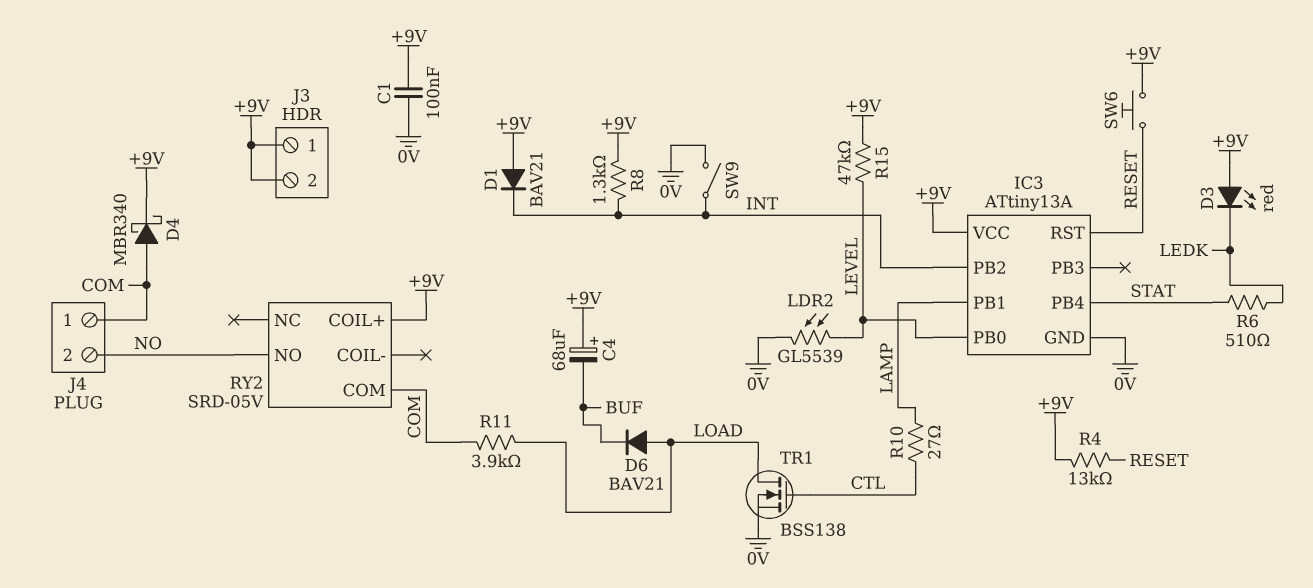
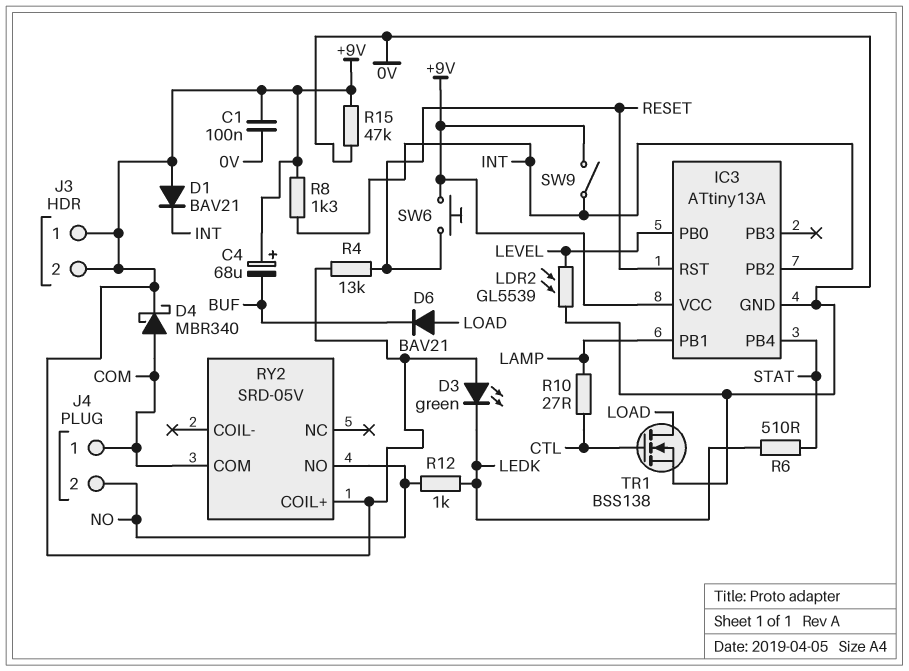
D3: LED red (A +9V, K LEDK) -> LED green (A +9V, K LEDK)
R11: 3.9k (COM, LOAD) -> none
R12: none -> 1k (LEDK, NO)
R15: 47k (+9V, LEVEL) -> 47k (+9V, 0V)
SW9: switch (0V, INT) -> switch (+9V, INT)

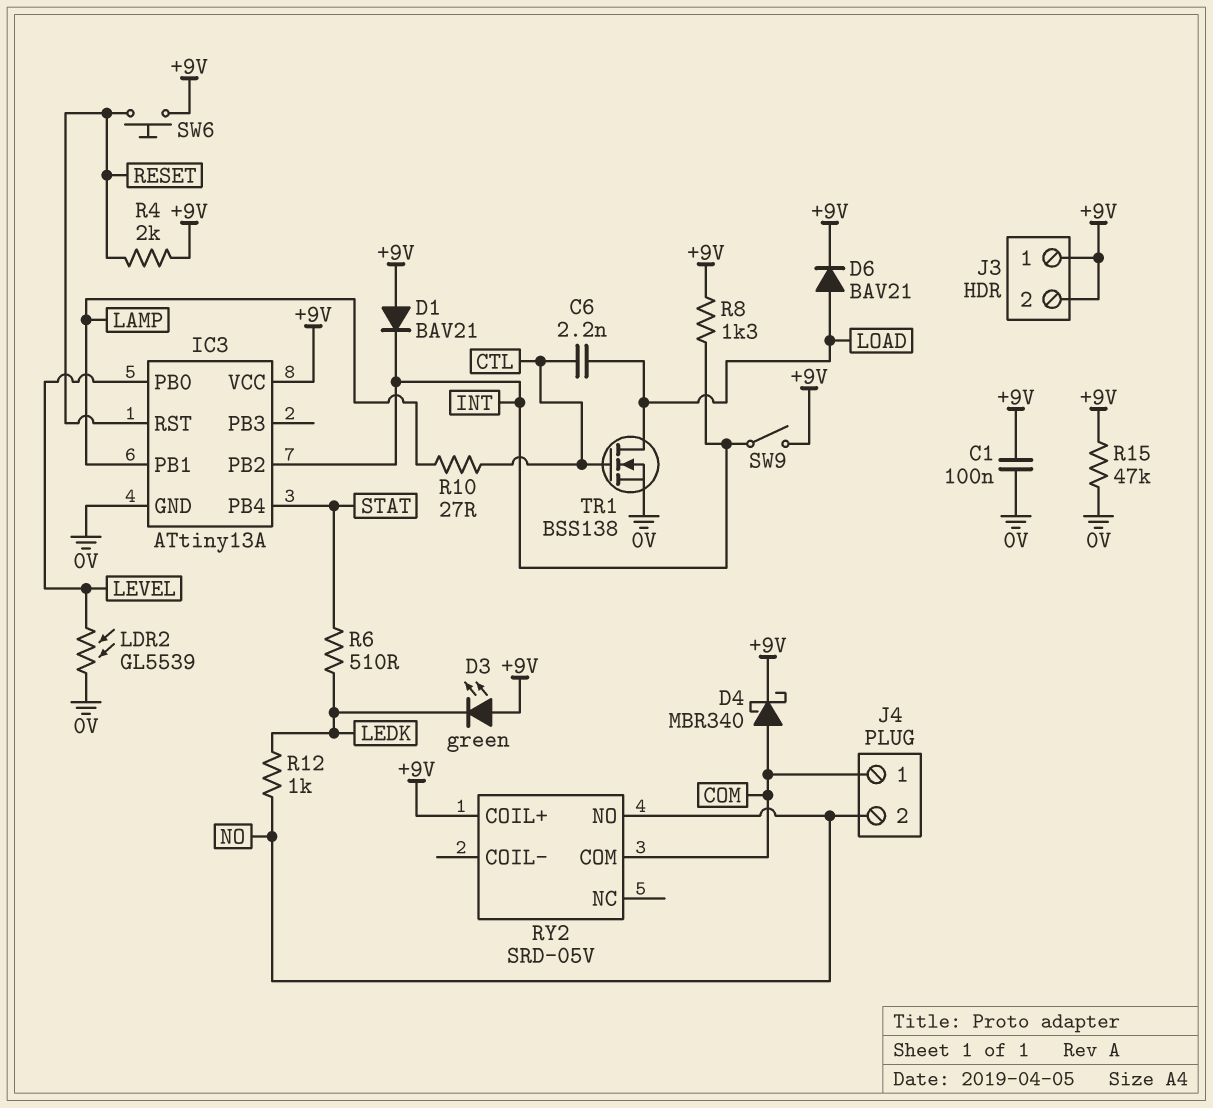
C4: 68uF (plus +9V, minus BUF) -> none
C6: none -> 2.2nF (CTL, LOAD)
D6: diode BAV21 (A LOAD, K BUF) -> diode BAV21 (A LOAD, K +9V)
R4: 13k (+9V, RESET) -> 2k (+9V, RESET)

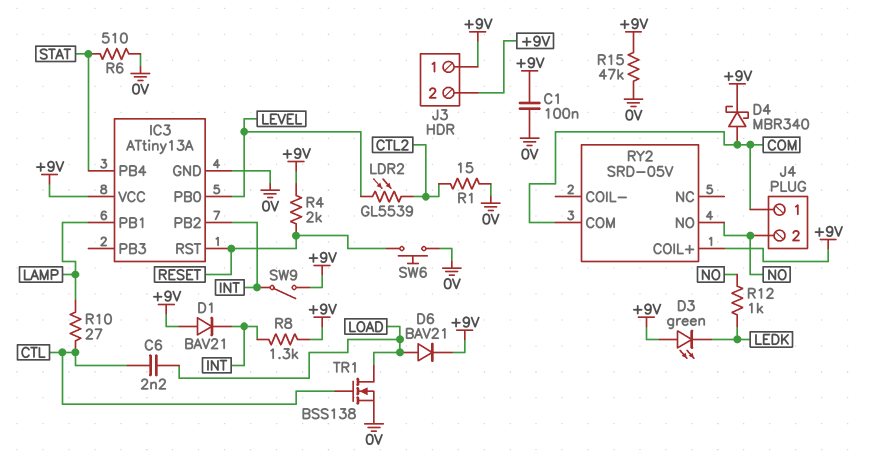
LDR2: GL5539 (0V, LEVEL) -> GL5539 (CTL2, LEVEL)
R1: none -> 15 (0V, CTL2)
R6: 510 (LEDK, STAT) -> 510 (0V, STAT)
SW6: button (+9V, RESET) -> button (0V, RESET)

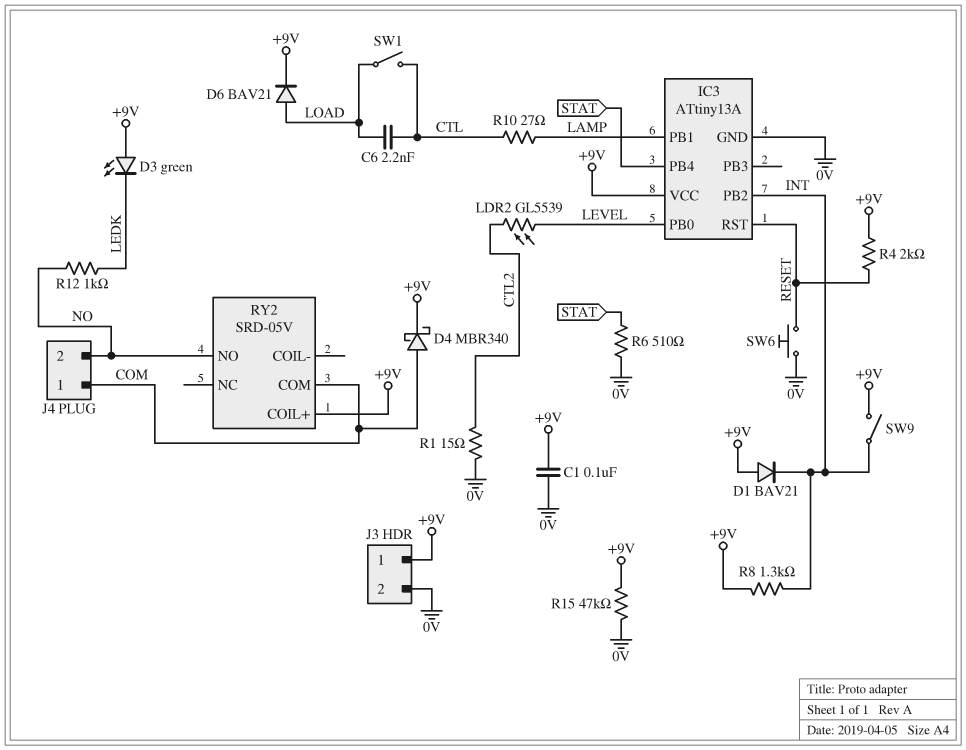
J3 pin 2: +9V -> 0V
SW1: none -> switch (CTL, LOAD)
TR1: NMOS BSS138 (G CTL, D LOAD, S 0V) -> none

